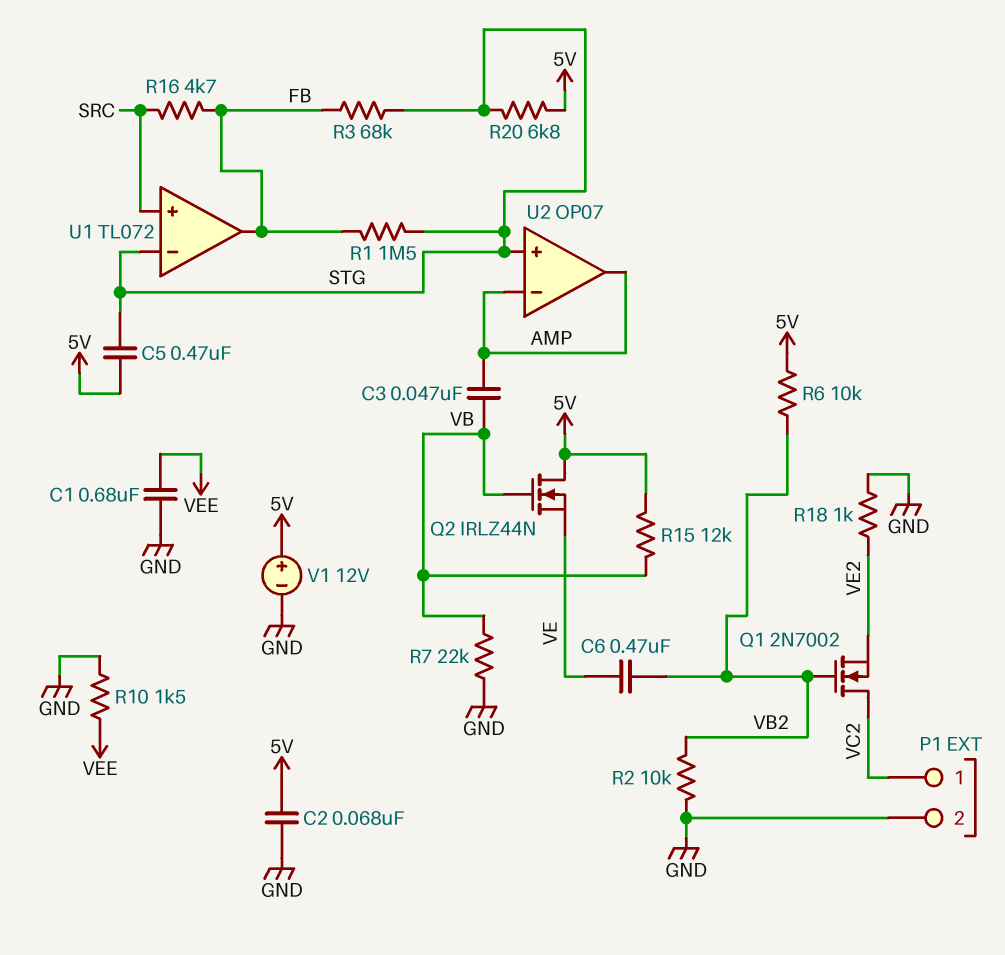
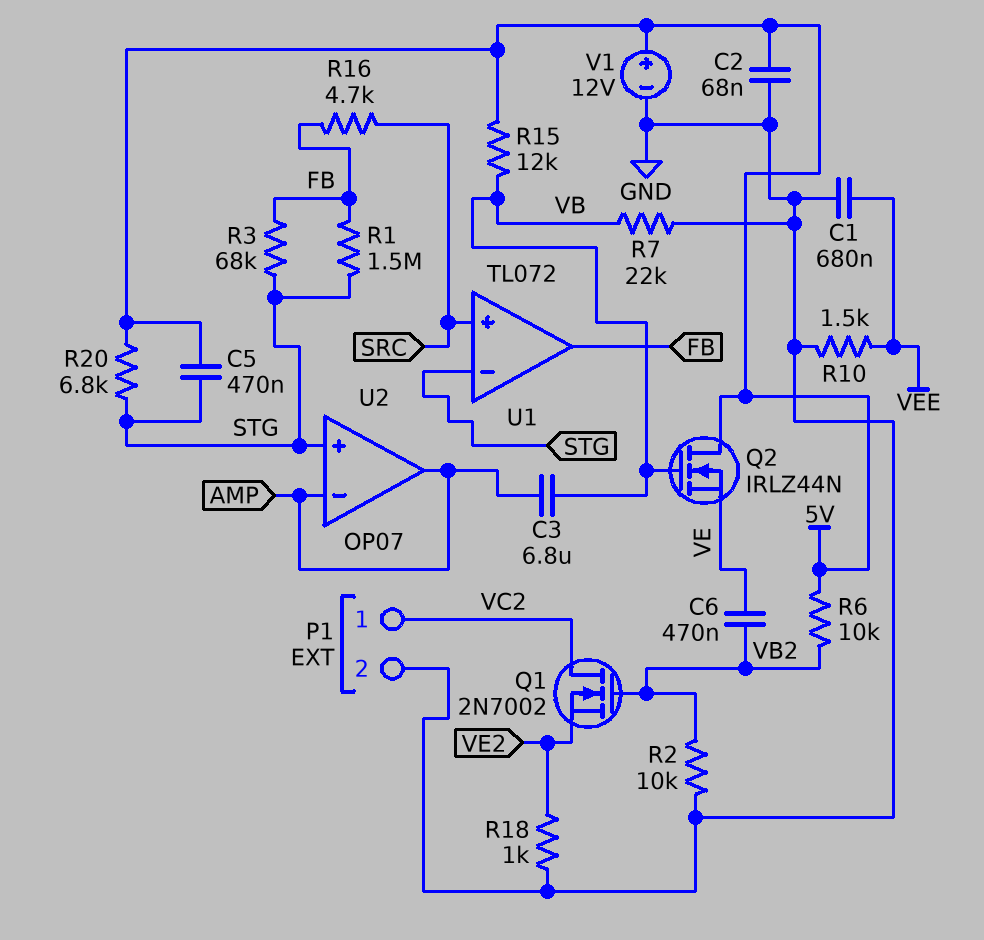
C3: 47nF (AMP, VB) -> 6.8uF (AMP, VB)

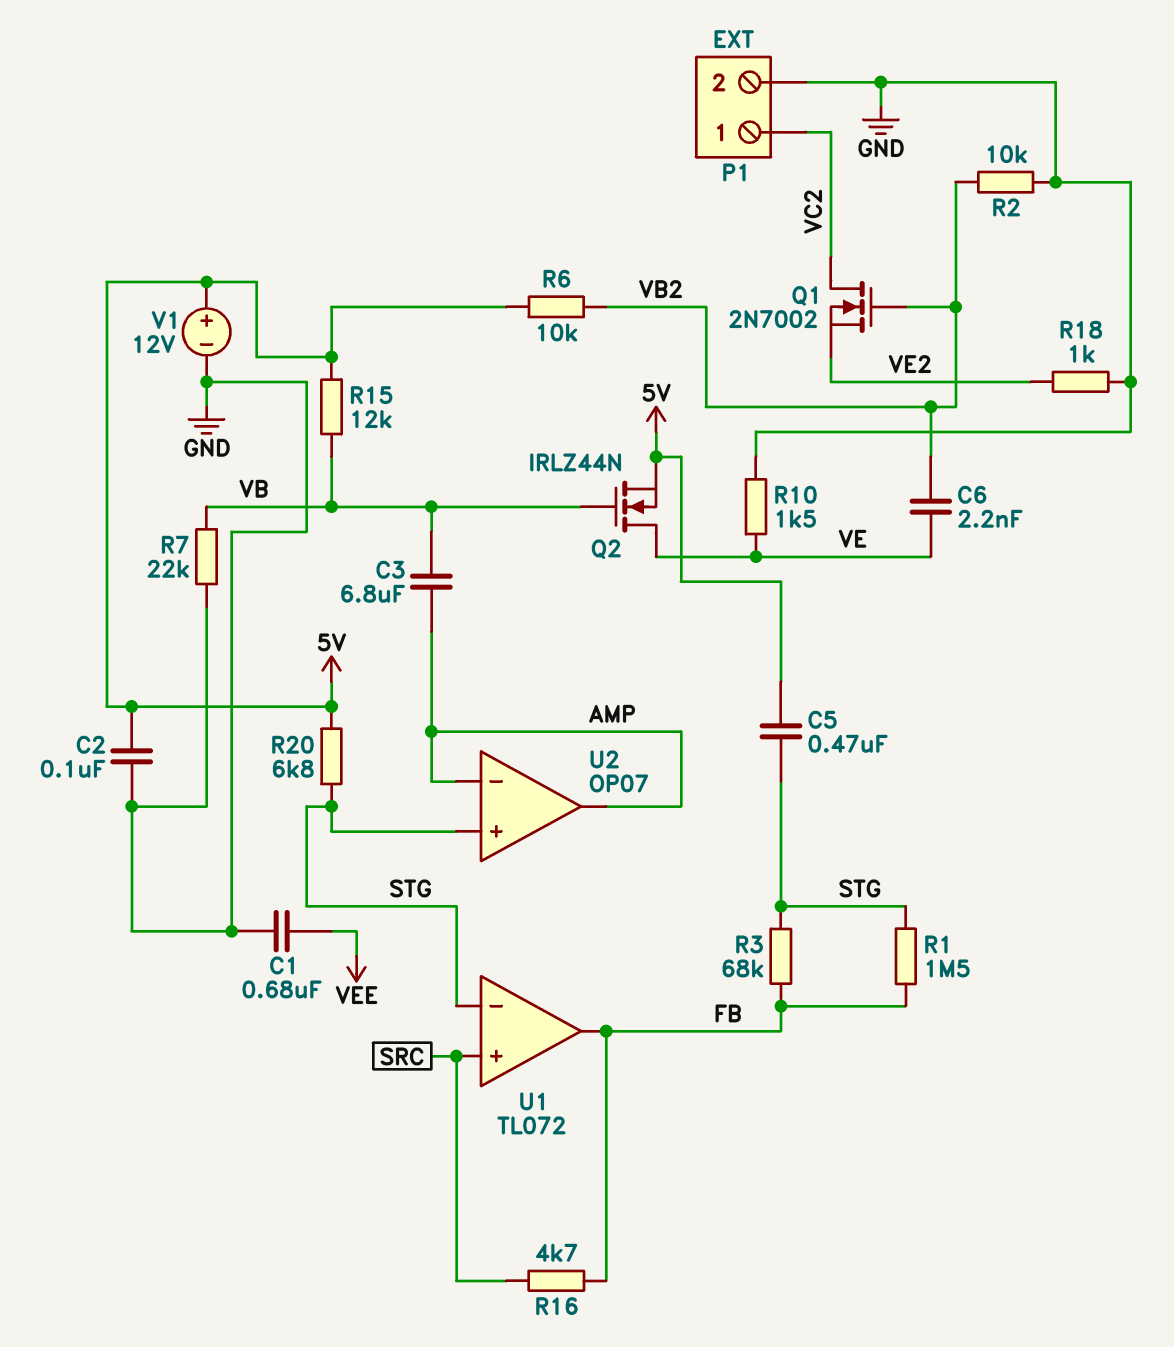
C2: 68nF (5V, GND) -> 100nF (5V, GND)
C6: 470nF (VB2, VE) -> 2.2nF (VB2, VE)
Q2: NMOS IRLZ44N (G VB, D 5V, S VE) -> NMOS IRLZ44N (G VB, D VE, S 5V)
R10: 1.5k (GND, VEE) -> 1.5k (GND, VE)

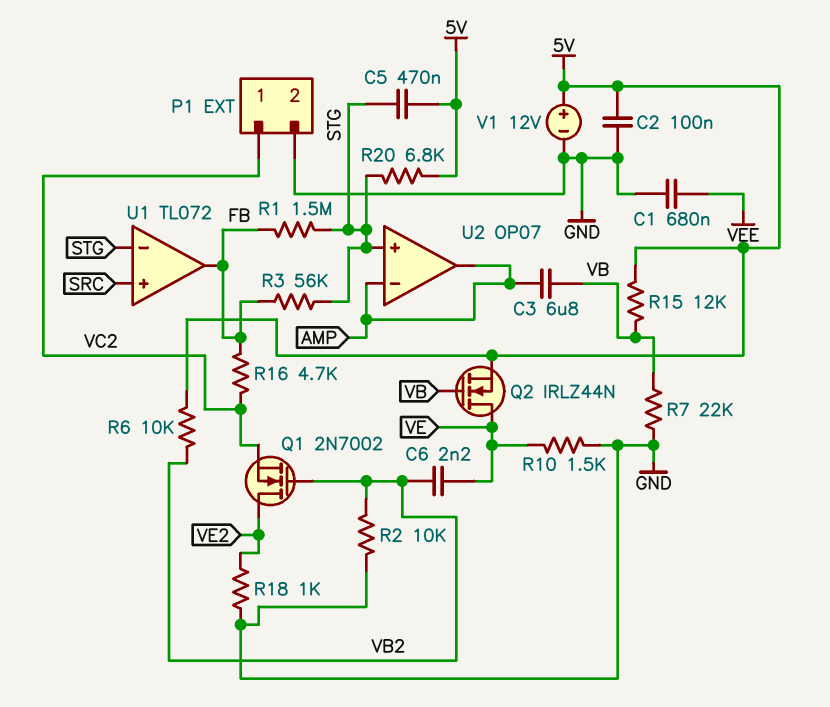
Q1: NMOS 2N7002 (G VB2, D VC2, S VE2) -> NMOS 2N7002 (G VB2, D VE2, S VC2)
R3: 68k (FB, STG) -> 56k (FB, STG)
R16: 4.7k (FB, SRC) -> 4.7k (FB, VC2)

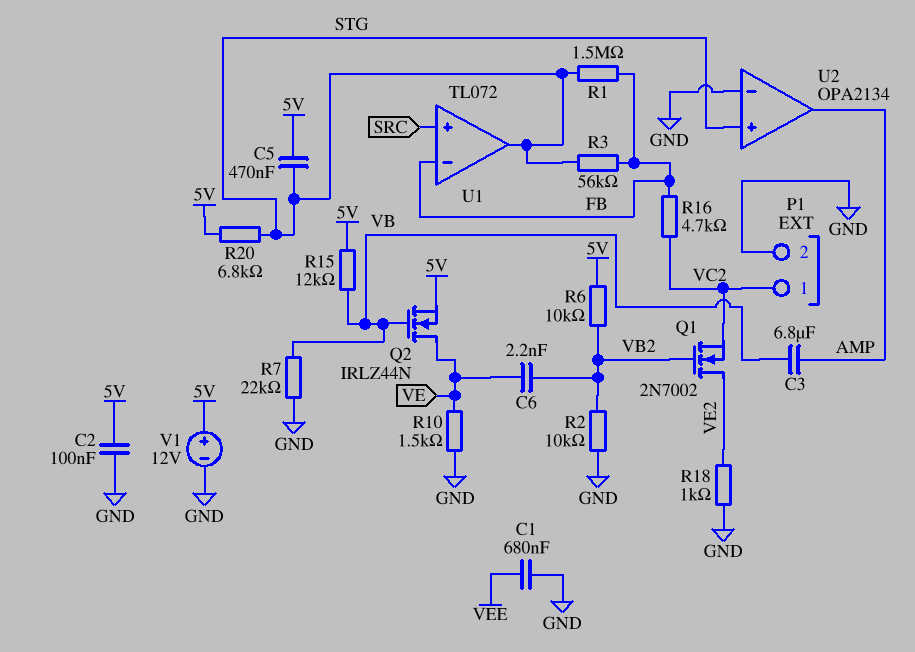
U1 pin in-: STG -> FB
U1 pin out: FB -> STG
U2: OP07 -> OPA2134
U2 pin in-: AMP -> GND

